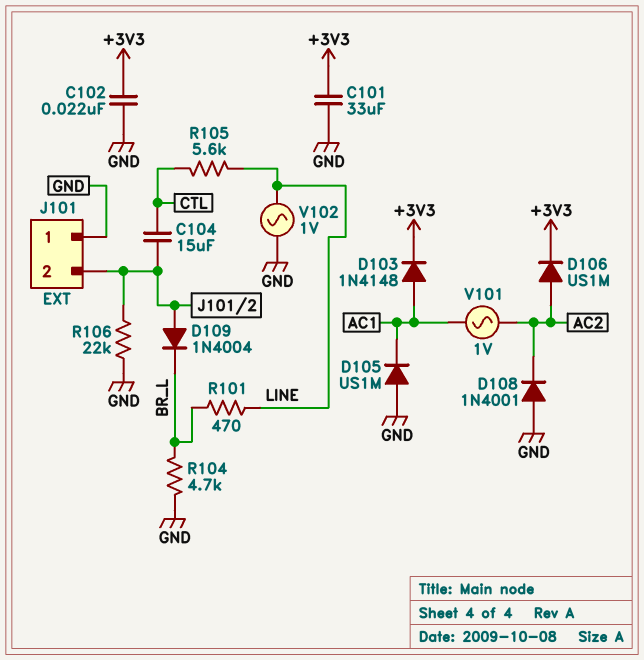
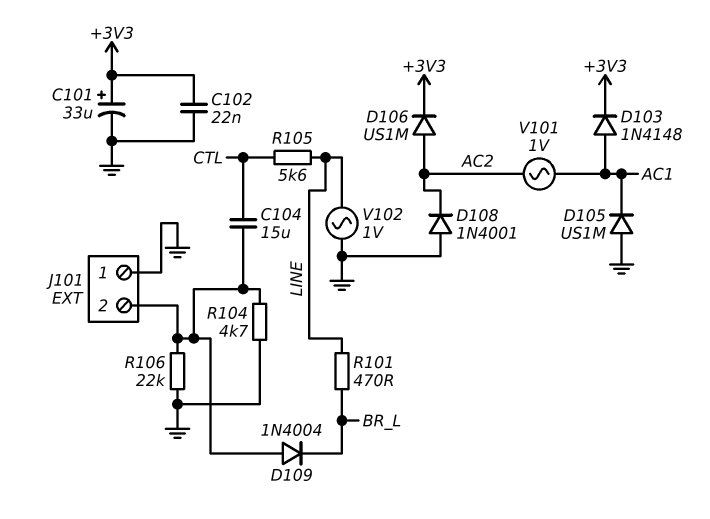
C101: 33uF (+3V3, GND) -> 33uF (plus +3V3, minus GND)
R104: 4.7k (BR_L, GND) -> 4.7k (GND, J101/2)

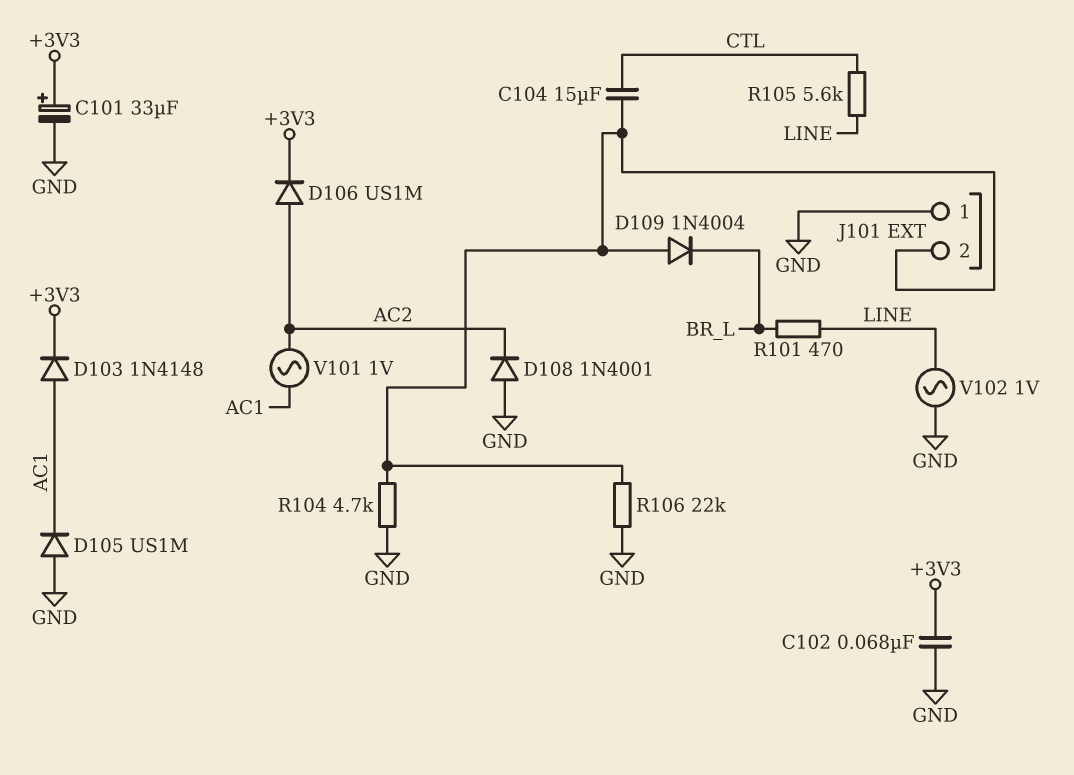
C102: 22nF (+3V3, GND) -> 68nF (+3V3, GND)

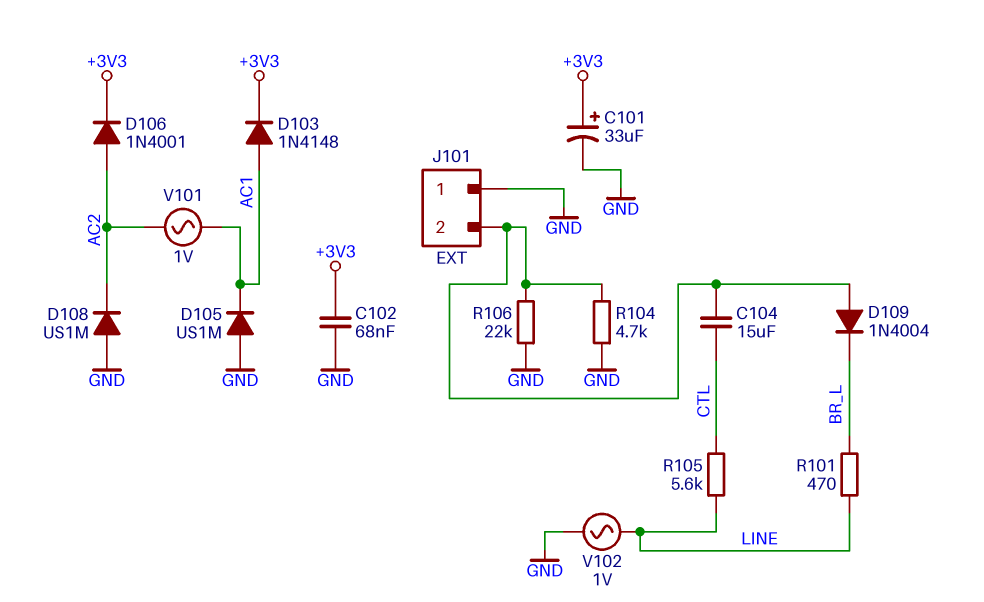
D106: diode US1M (A AC2, K +3V3) -> diode 1N4001 (A AC2, K +3V3)
D108: diode 1N4001 (A GND, K AC2) -> diode US1M (A GND, K AC2)

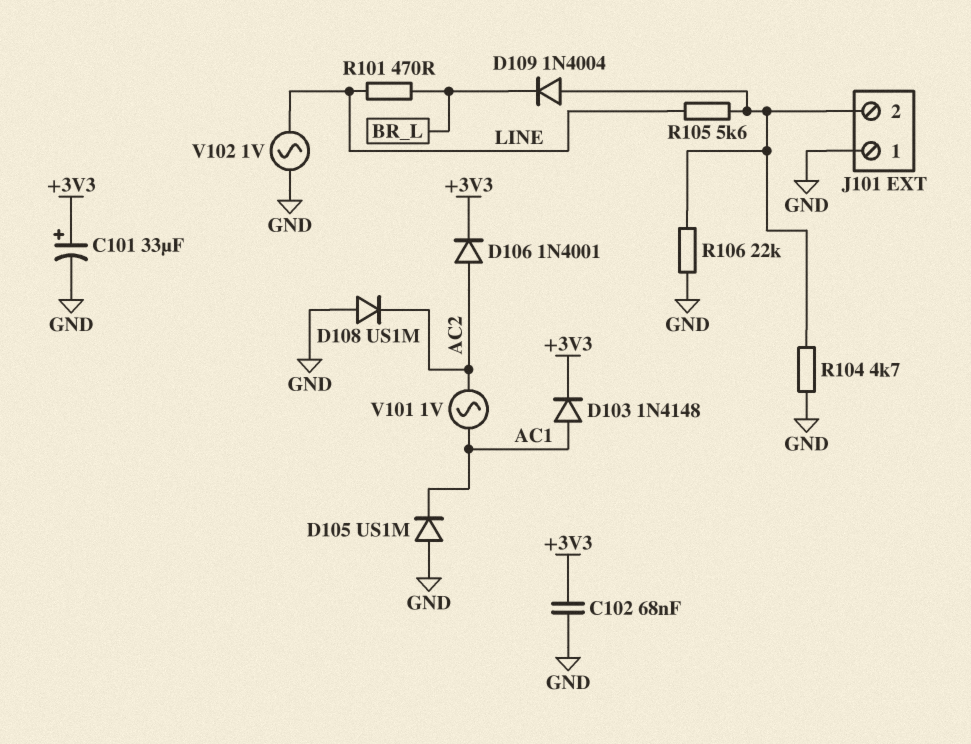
C104: 15uF (CTL, J101/2) -> none
R105: 5.6k (CTL, LINE) -> 5.6k (J101/2, LINE)

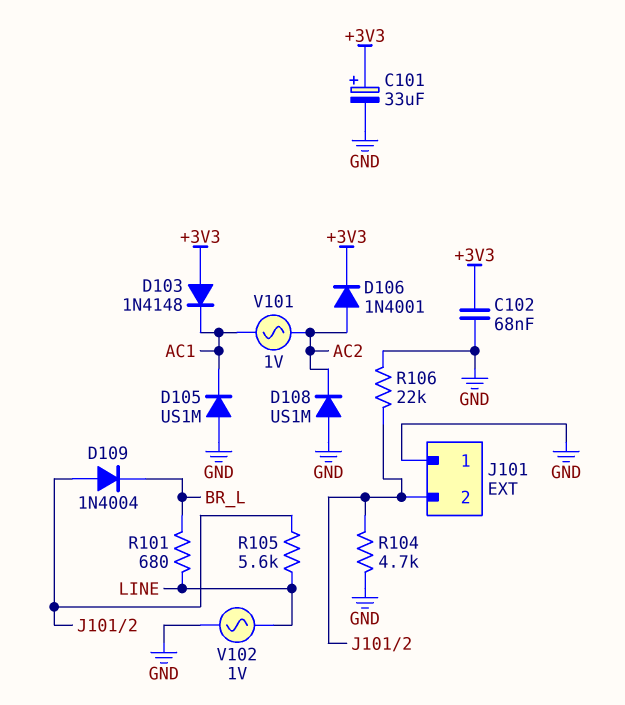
D103: diode 1N4148 (A AC1, K +3V3) -> diode 1N4148 (A +3V3, K AC1)
R101: 470 (BR_L, LINE) -> 680 (BR_L, LINE)

